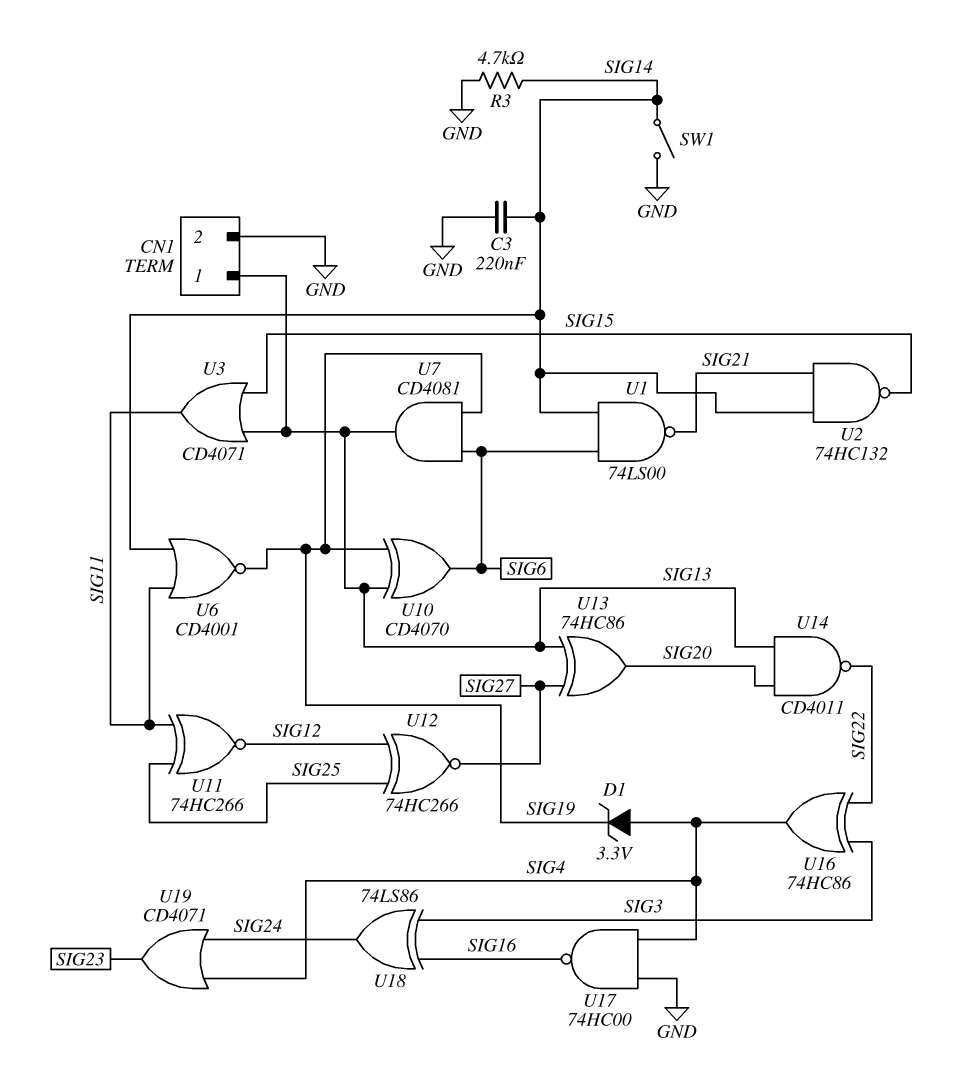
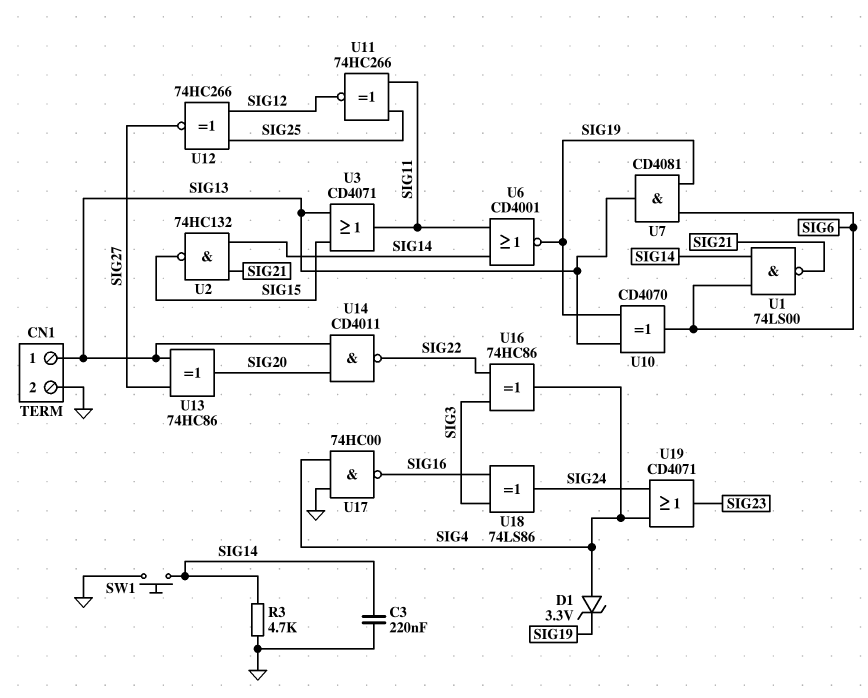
SW1: switch (GND, SIG14) -> button (GND, SIG14)

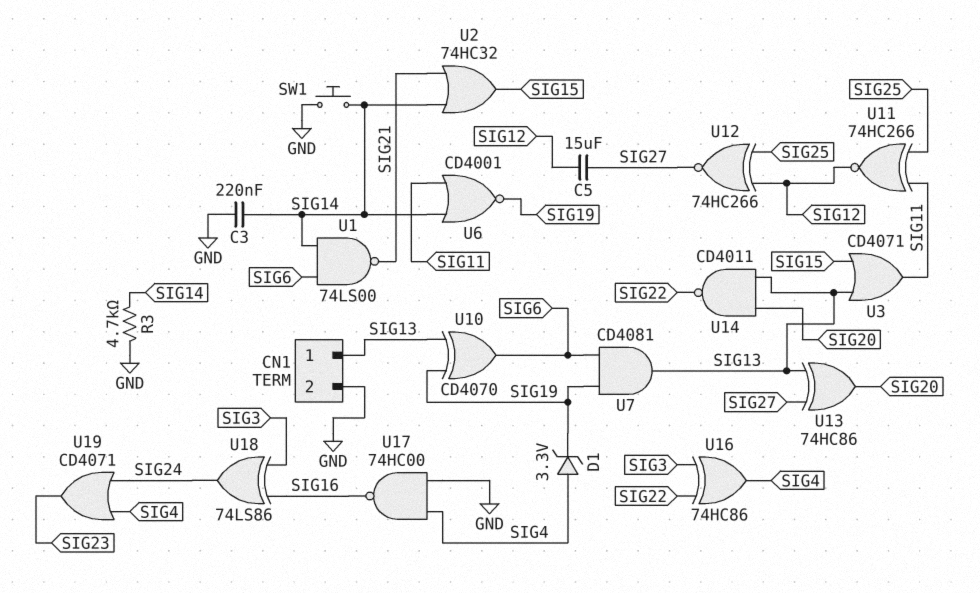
C5: none -> 15uF (SIG12, SIG27)
U2: NAND 74HC132 (in SIG14, in SIG21, out SIG15) -> OR 74HC32 (in SIG14, in SIG21, out SIG15)

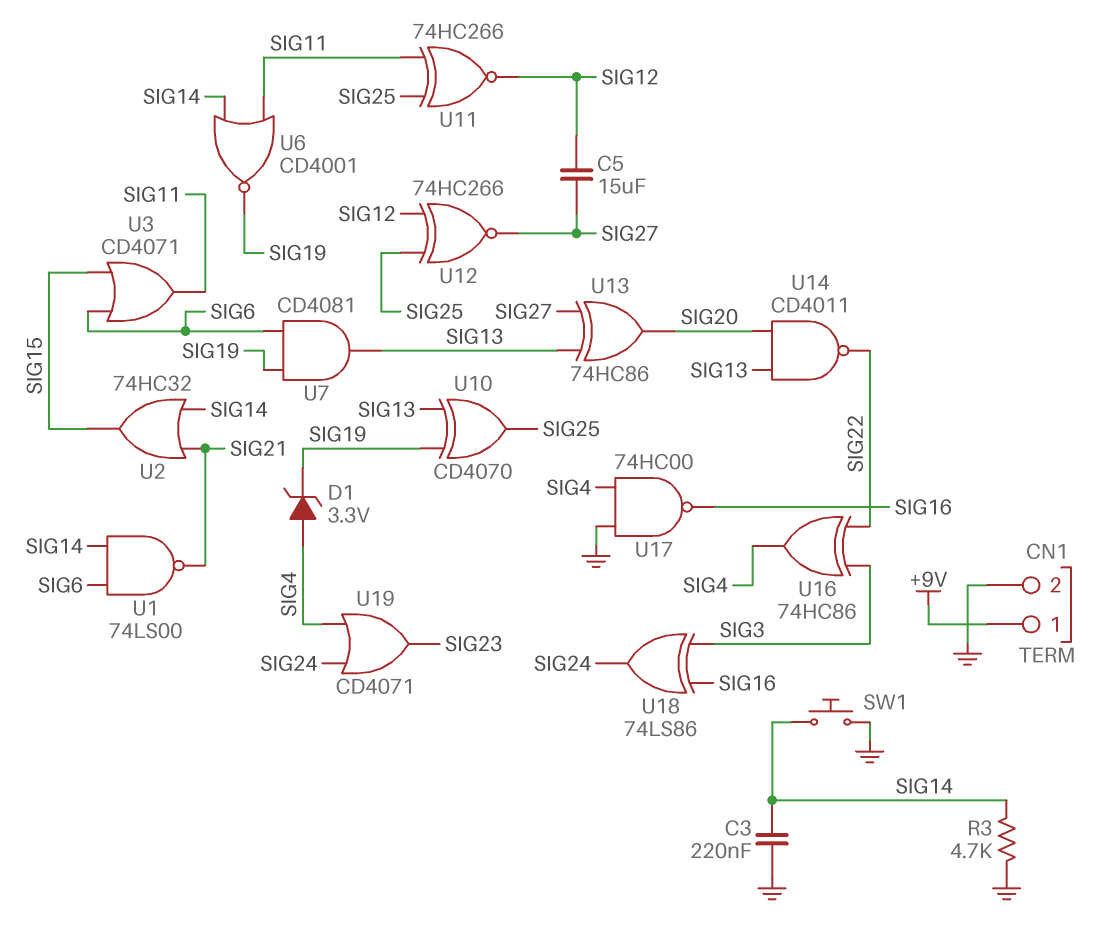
CN1 pin 1: SIG13 -> +9V
U3: OR CD4071 (in SIG13, in SIG15, out SIG11) -> OR CD4071 (in SIG6, in SIG15, out SIG11)
U10: XOR CD4070 (in SIG13, in SIG19, out SIG6) -> XOR CD4070 (in SIG13, in SIG19, out SIG25)

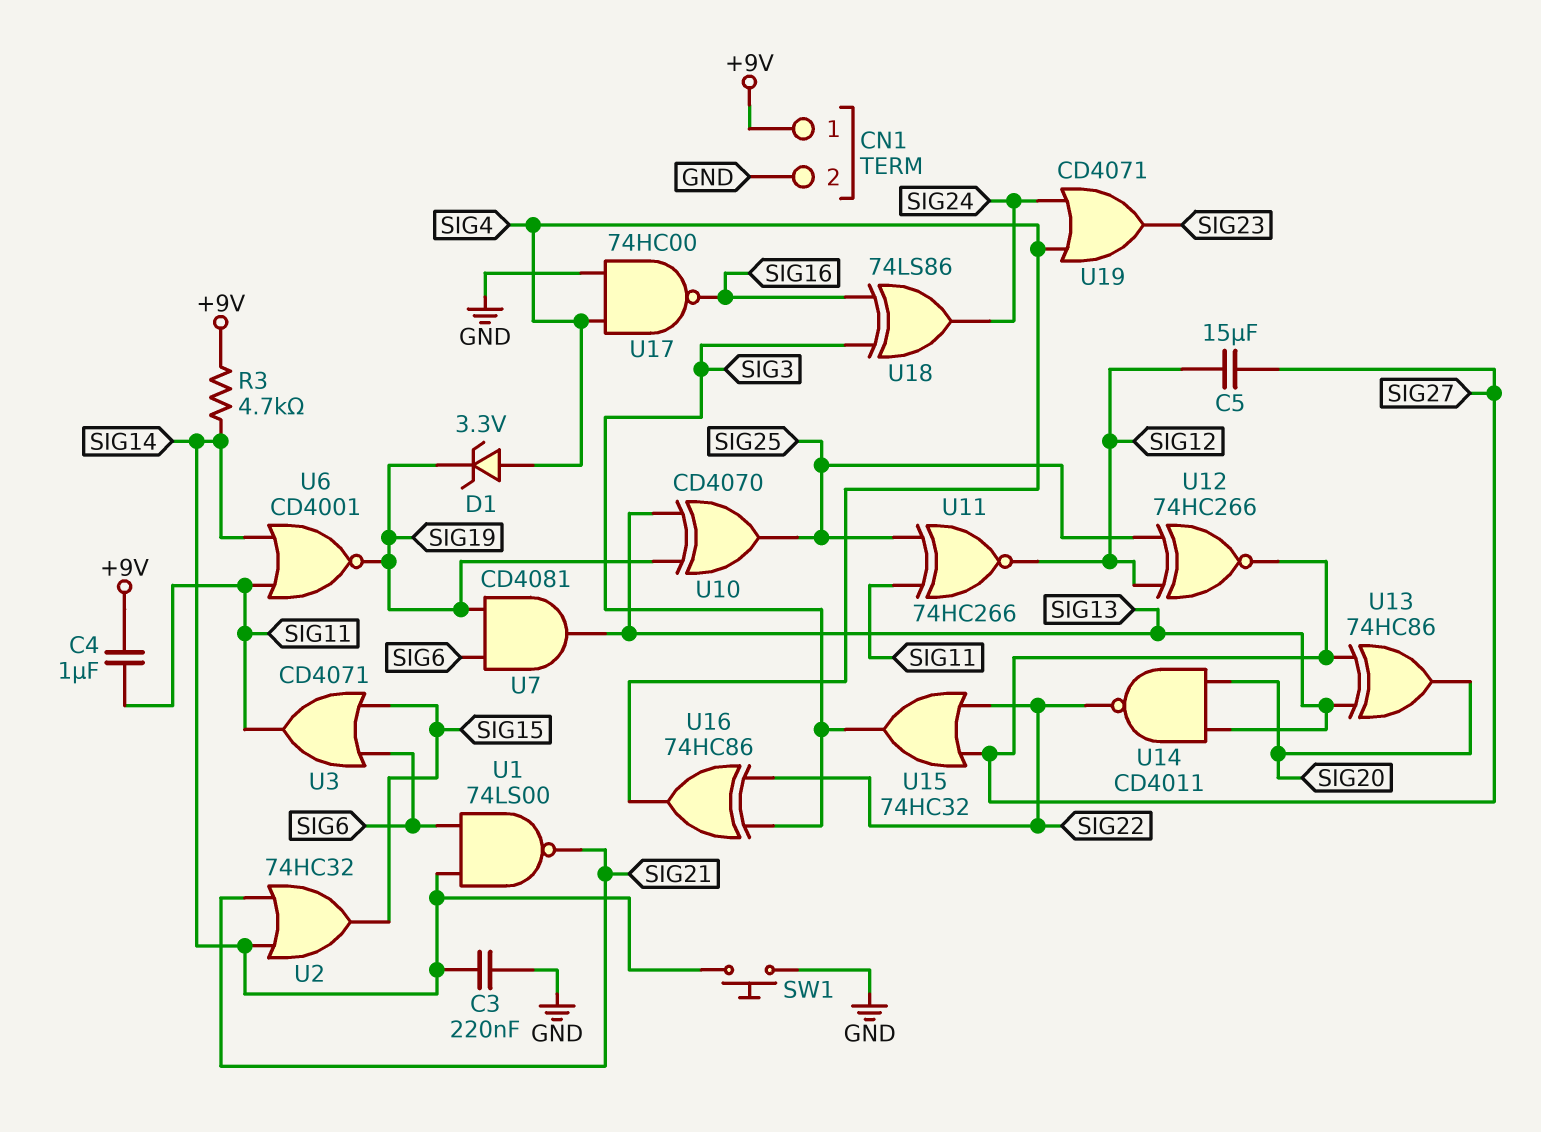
C4: none -> 1uF (+9V, SIG11)
R3: 4.7k (GND, SIG14) -> 4.7k (+9V, SIG14)
U15: none -> OR 74HC32 (in SIG22, in SIG27, out SIG3)

